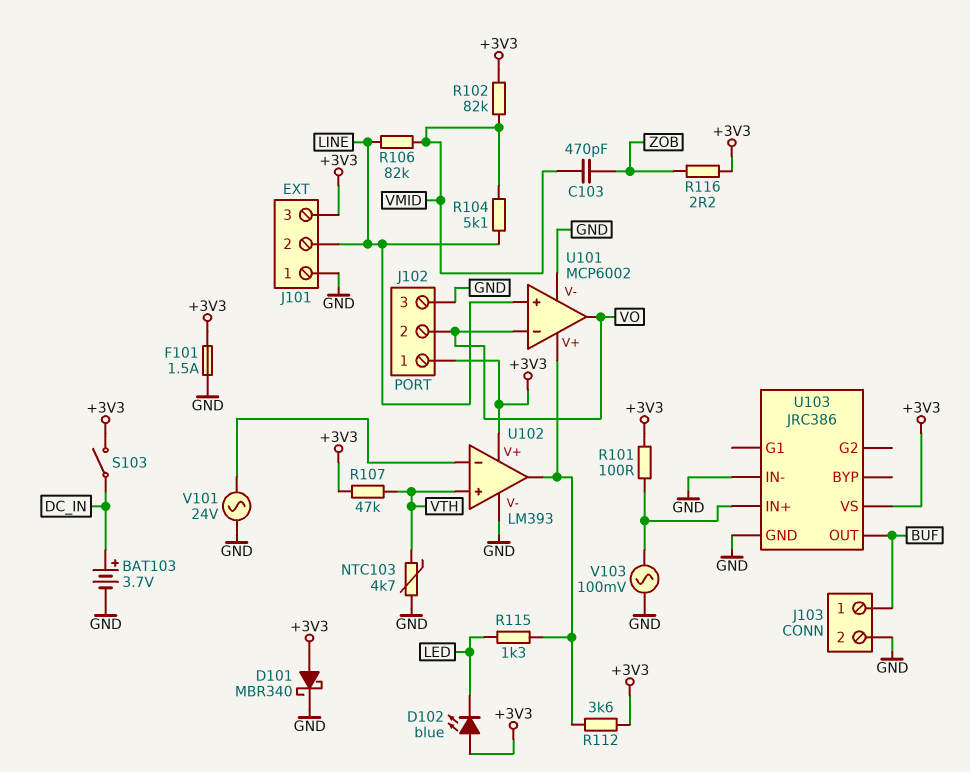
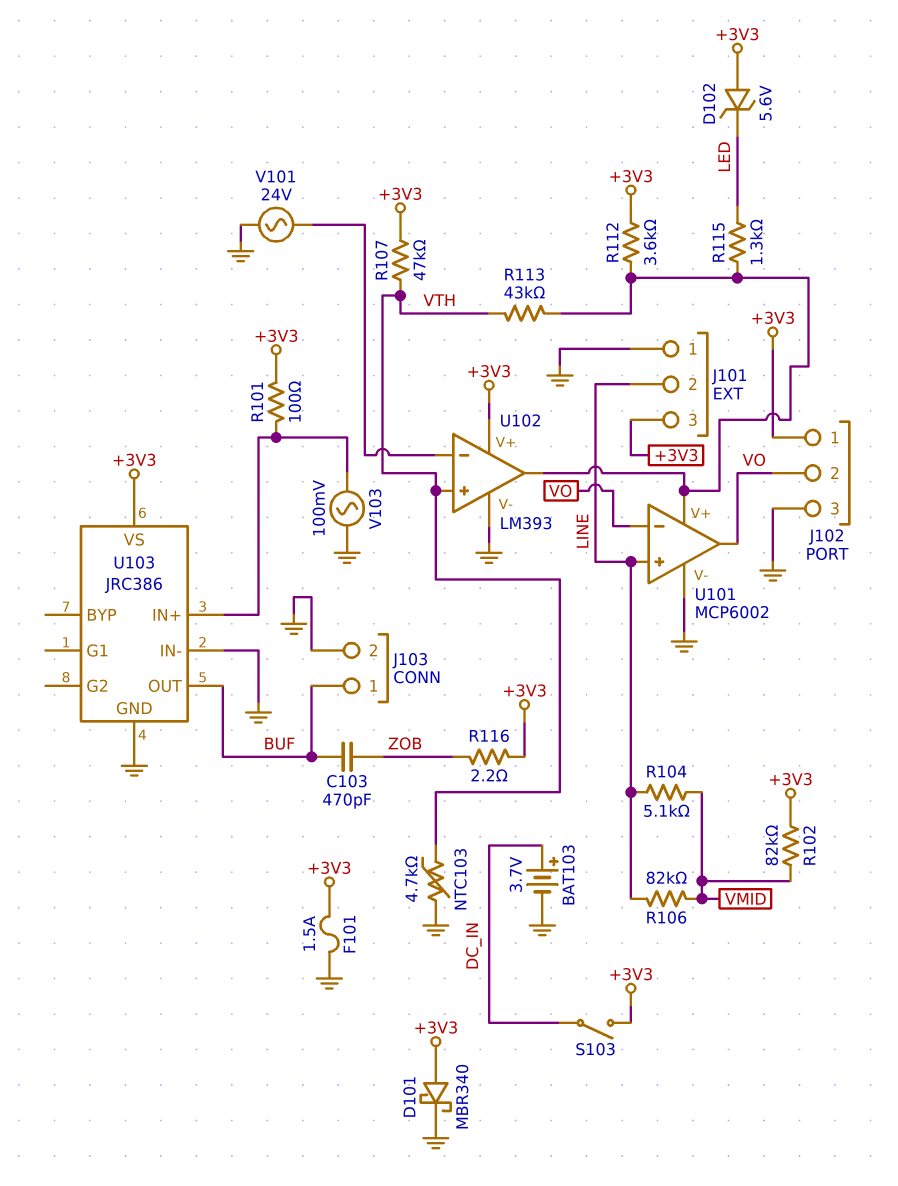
C103: 470pF (VMID, ZOB) -> 470pF (BUF, ZOB)
D102: LED blue (A +3V3, K LED) -> zener 5.6V (A +3V3, K LED)
R113: none -> 43k (U101/V+, VTH)

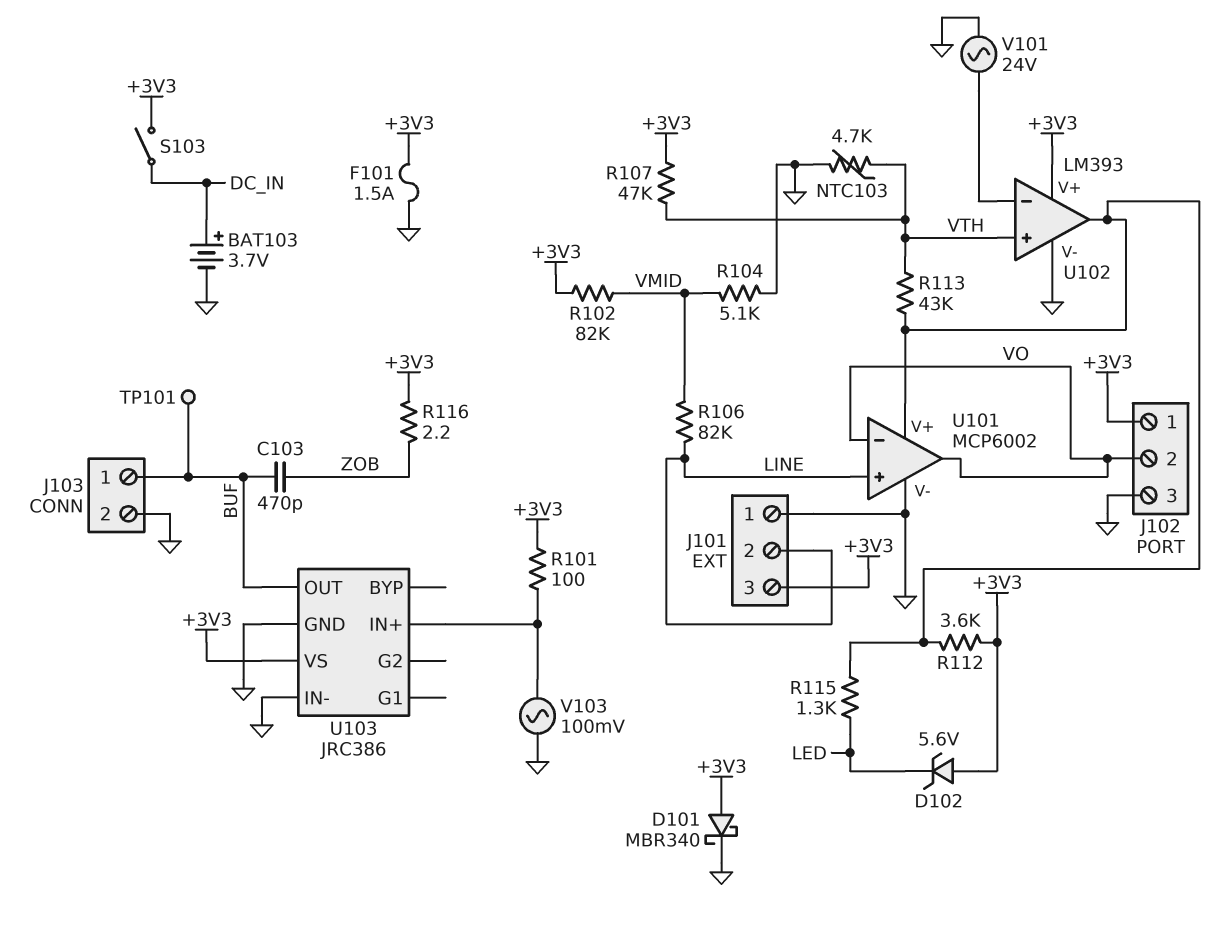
R104: 5.1k (LINE, VMID) -> 5.1k (GND, VMID)
TP101: none -> test point (BUF)

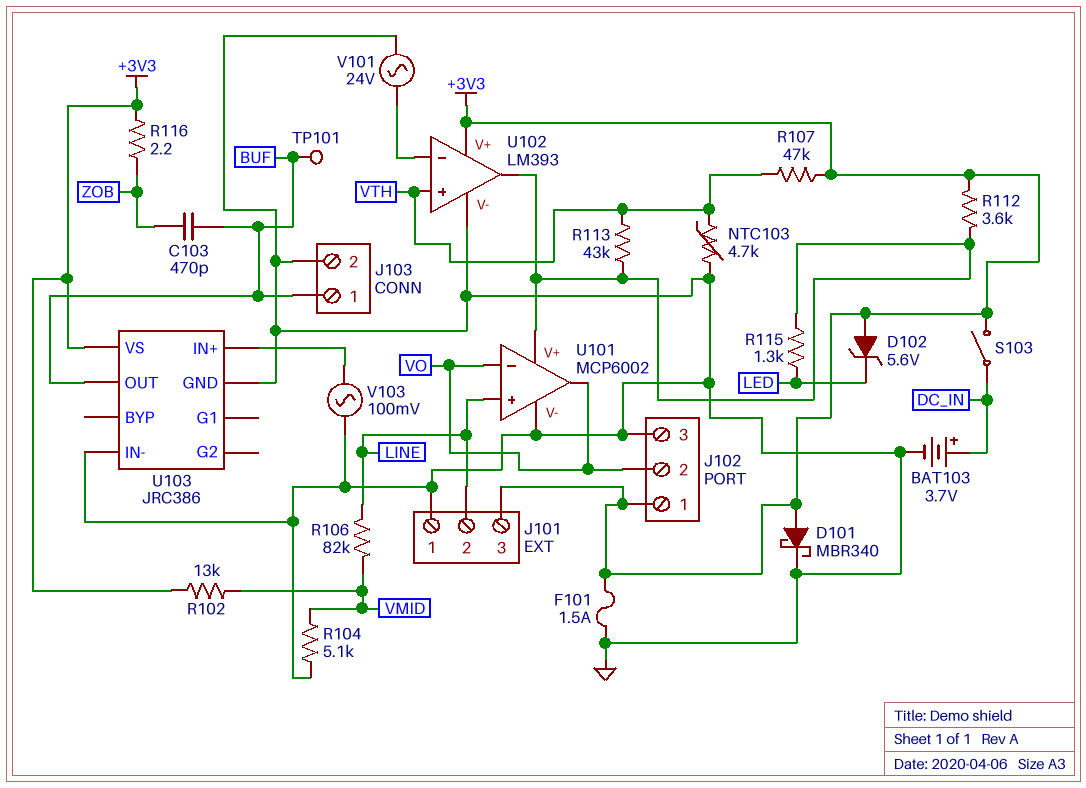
R101: 100 (+3V3, U103/IN+) -> none
R102: 82k (+3V3, VMID) -> 13k (+3V3, VMID)

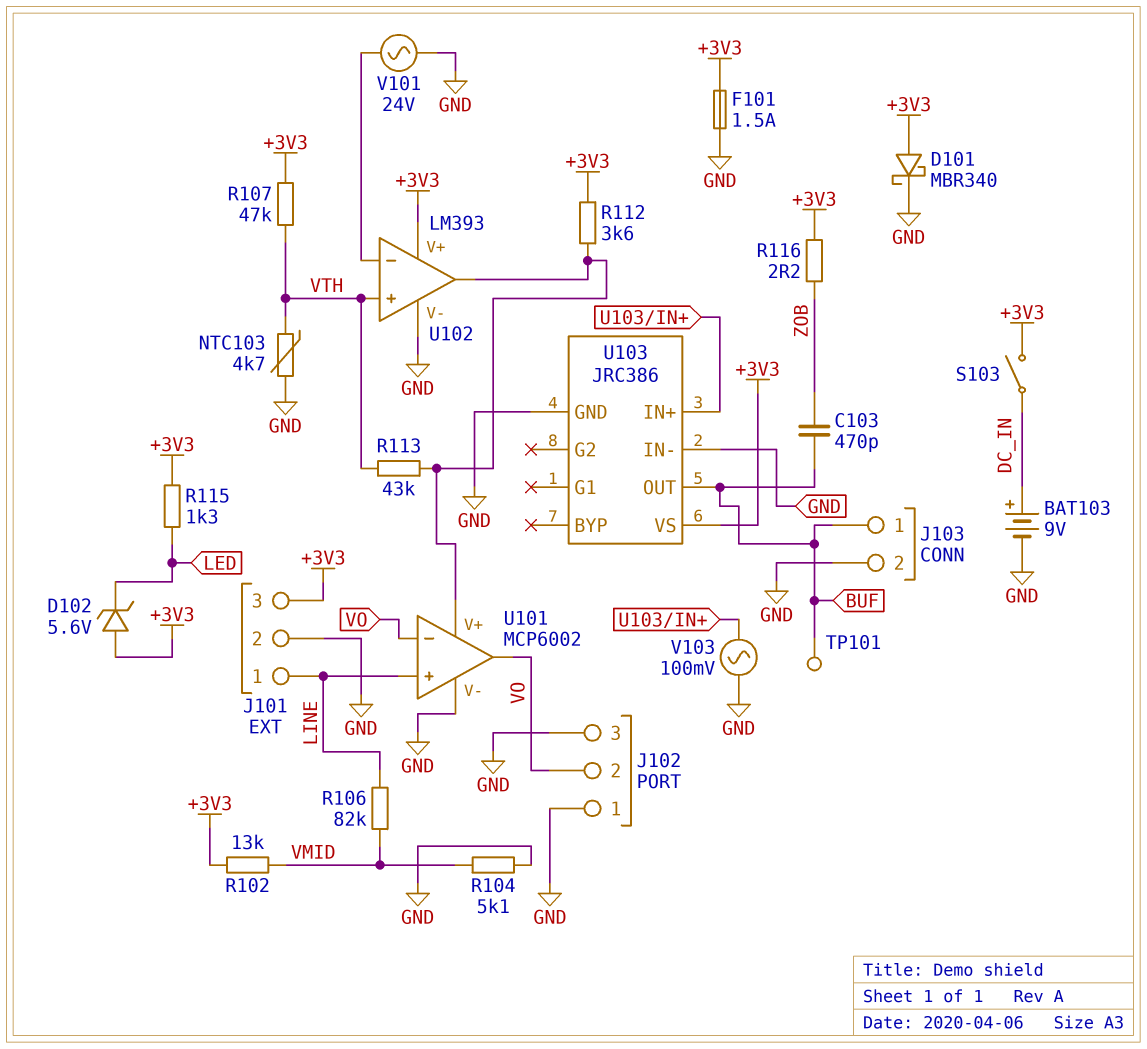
BAT103: 3.7V (plus DC_IN, minus GND) -> 9V (plus DC_IN, minus GND)
J101 pin 1: GND -> LINE
J101 pin 2: LINE -> GND
J102 pin 1: +3V3 -> GND
R115: 1.3k (LED, U101/V+) -> 1.3k (+3V3, LED)

